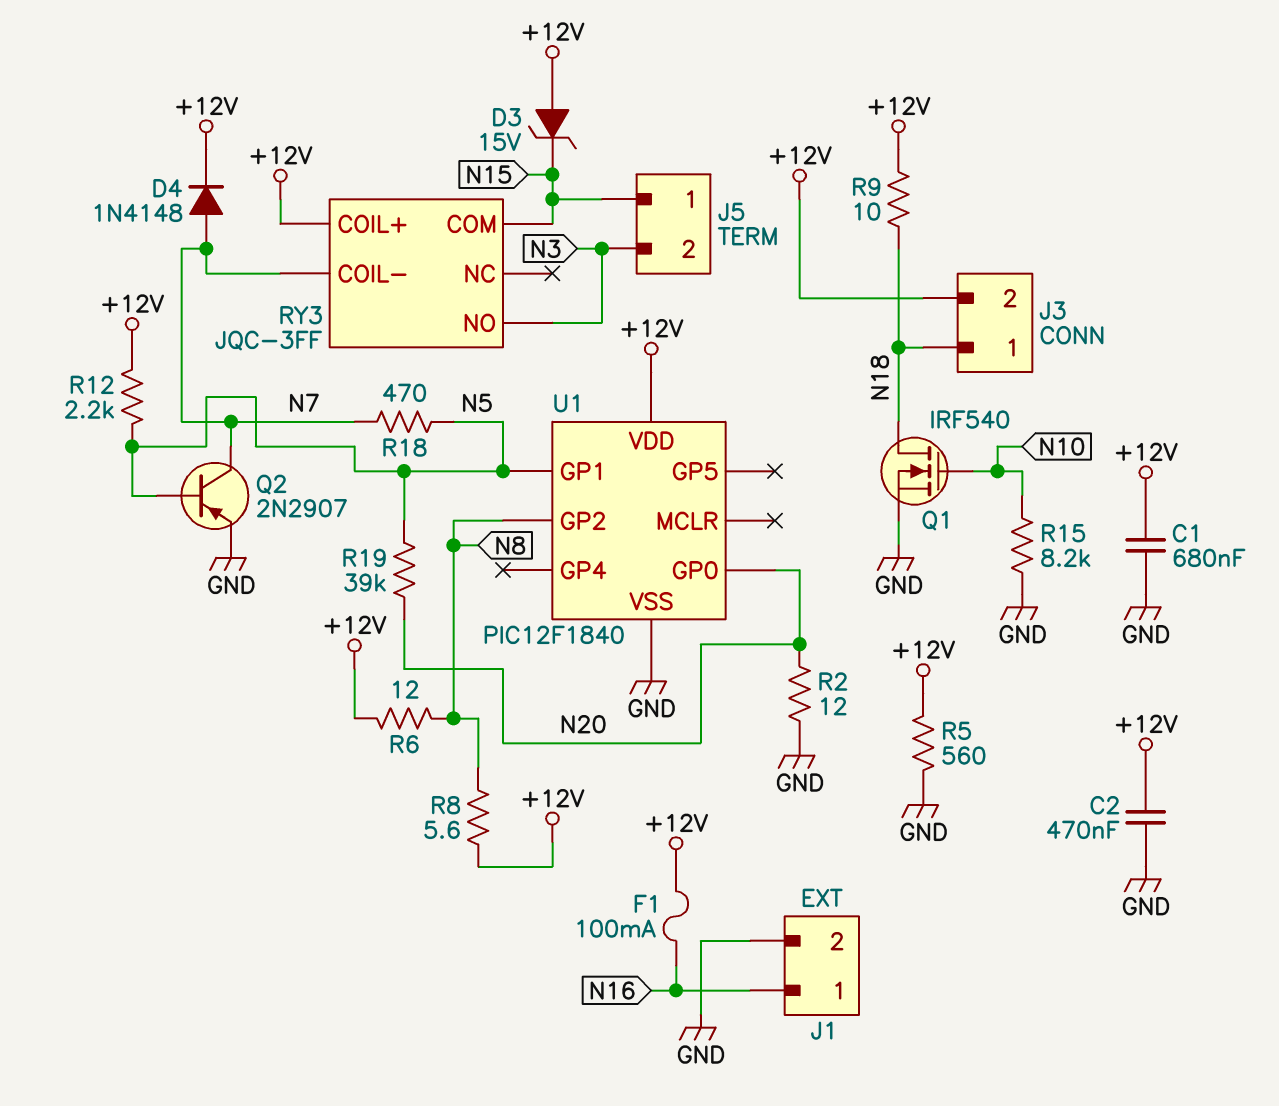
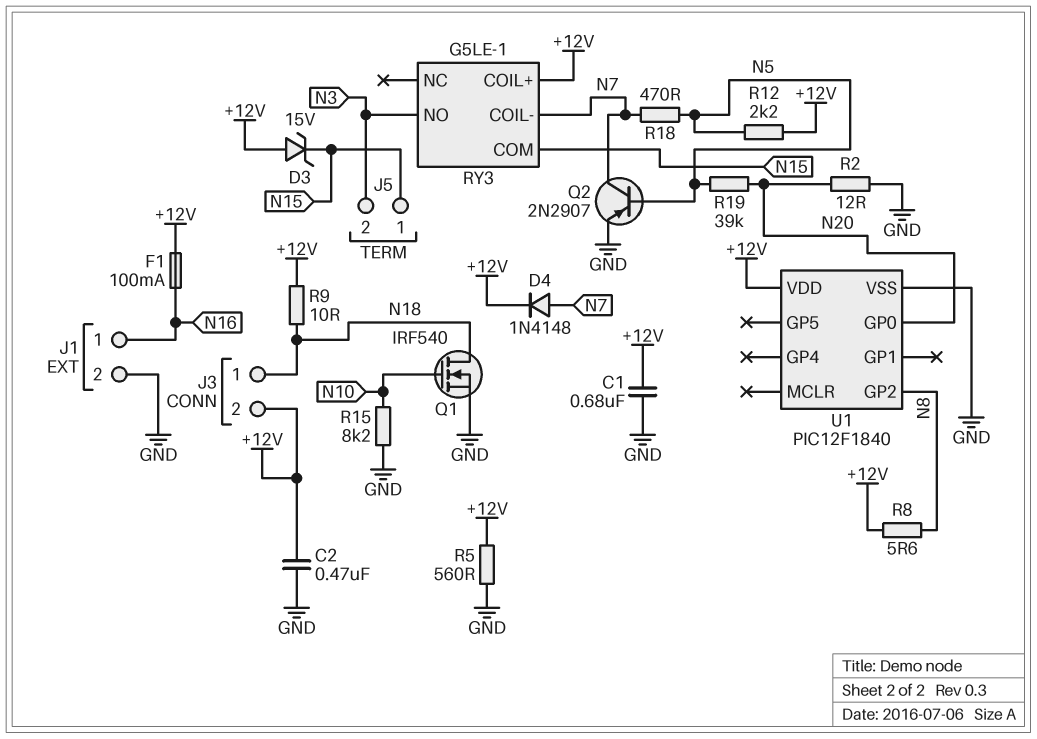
R6: 12 (+12V, N8) -> none
RY3: JQC-3FF -> G5LE-1
U1 pin GP1: N5 -> none

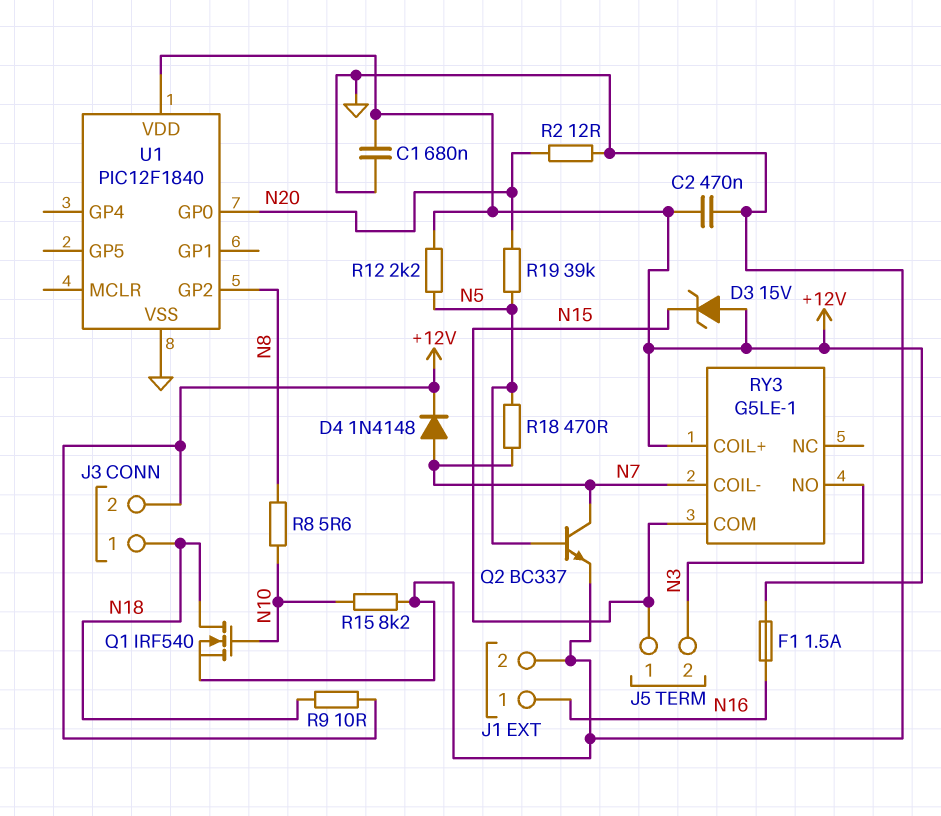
F1: 100mA (+12V, N16) -> 1.5A (+12V, N16)
Q2: PNP 2N2907 (B N5, C N7, E GND) -> NPN BC337 (B N5, C N7, E GND)
R5: 560 (+12V, GND) -> none
R8: 5.6 (+12V, N8) -> 5.6 (N8, N10)

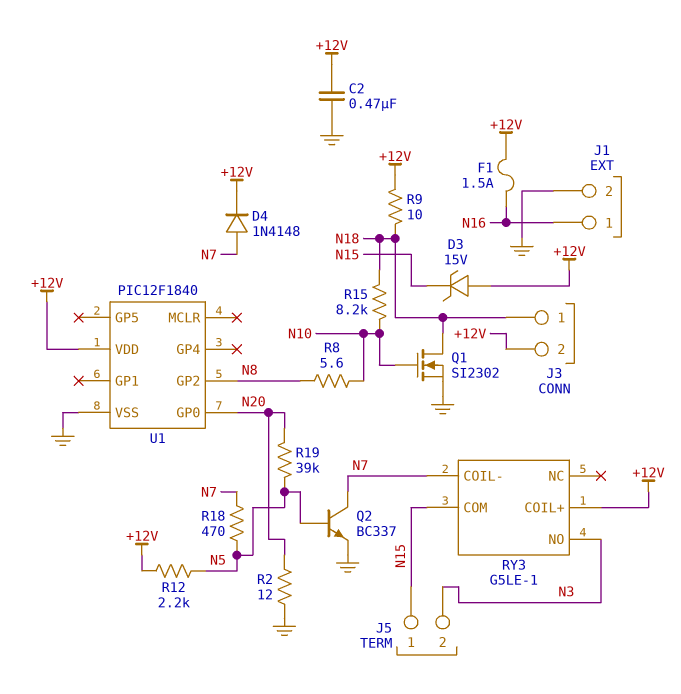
C1: 680nF (+12V, GND) -> none
Q1: NMOS IRF540 (G N10, D N18, S GND) -> NMOS SI2302 (G N10, D N18, S GND)
R15: 8.2k (GND, N10) -> 8.2k (N10, N18)

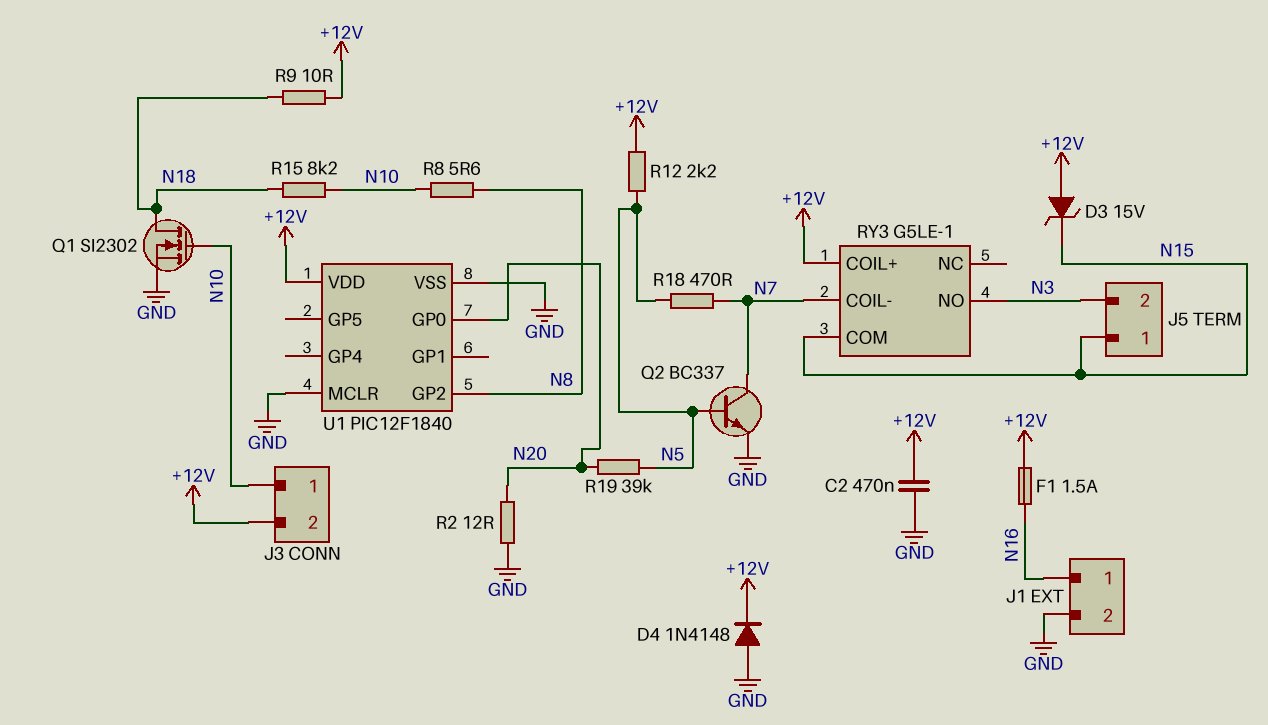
D4: diode 1N4148 (A N7, K +12V) -> diode 1N4148 (A GND, K +12V)
J3 pin 1: N18 -> N10
U1 pin MCLR: none -> GND

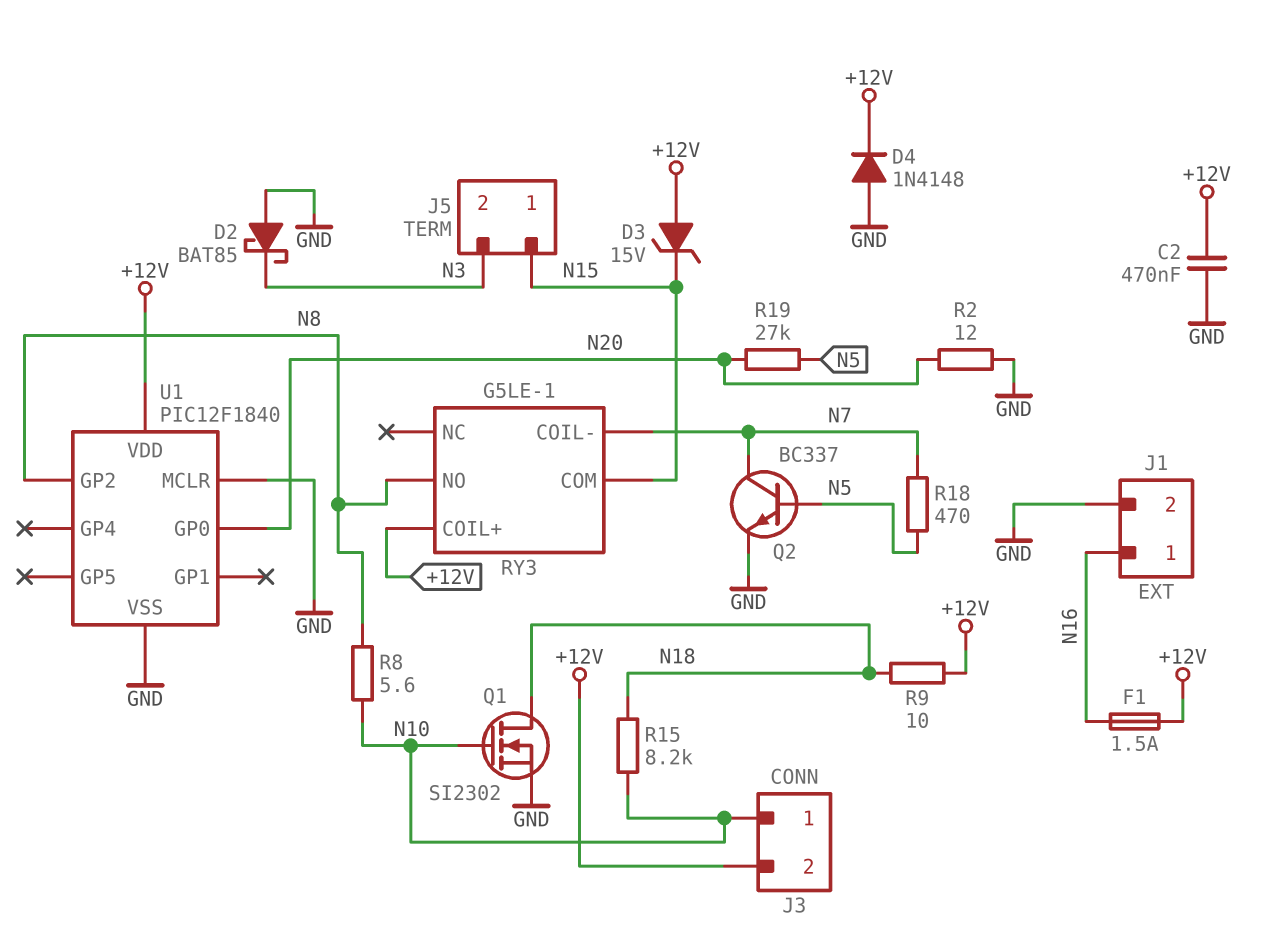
D2: none -> schottky BAT85 (A GND, K N3)
R12: 2.2k (+12V, N5) -> none
R19: 39k (N5, N20) -> 27k (N5, N20)
RY3 pin NO: N3 -> N8

